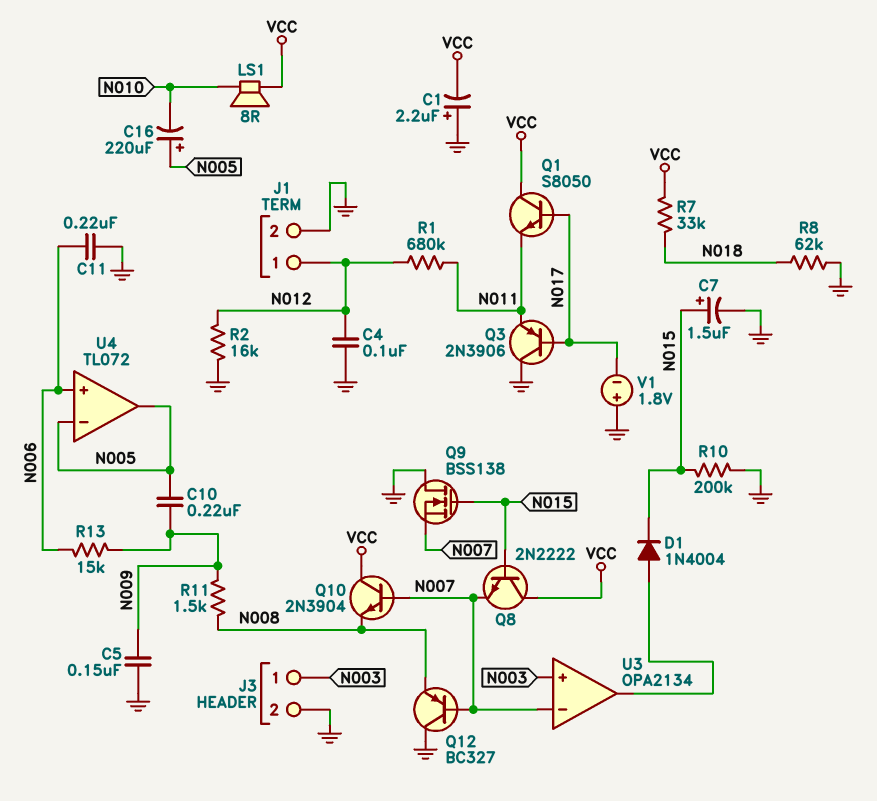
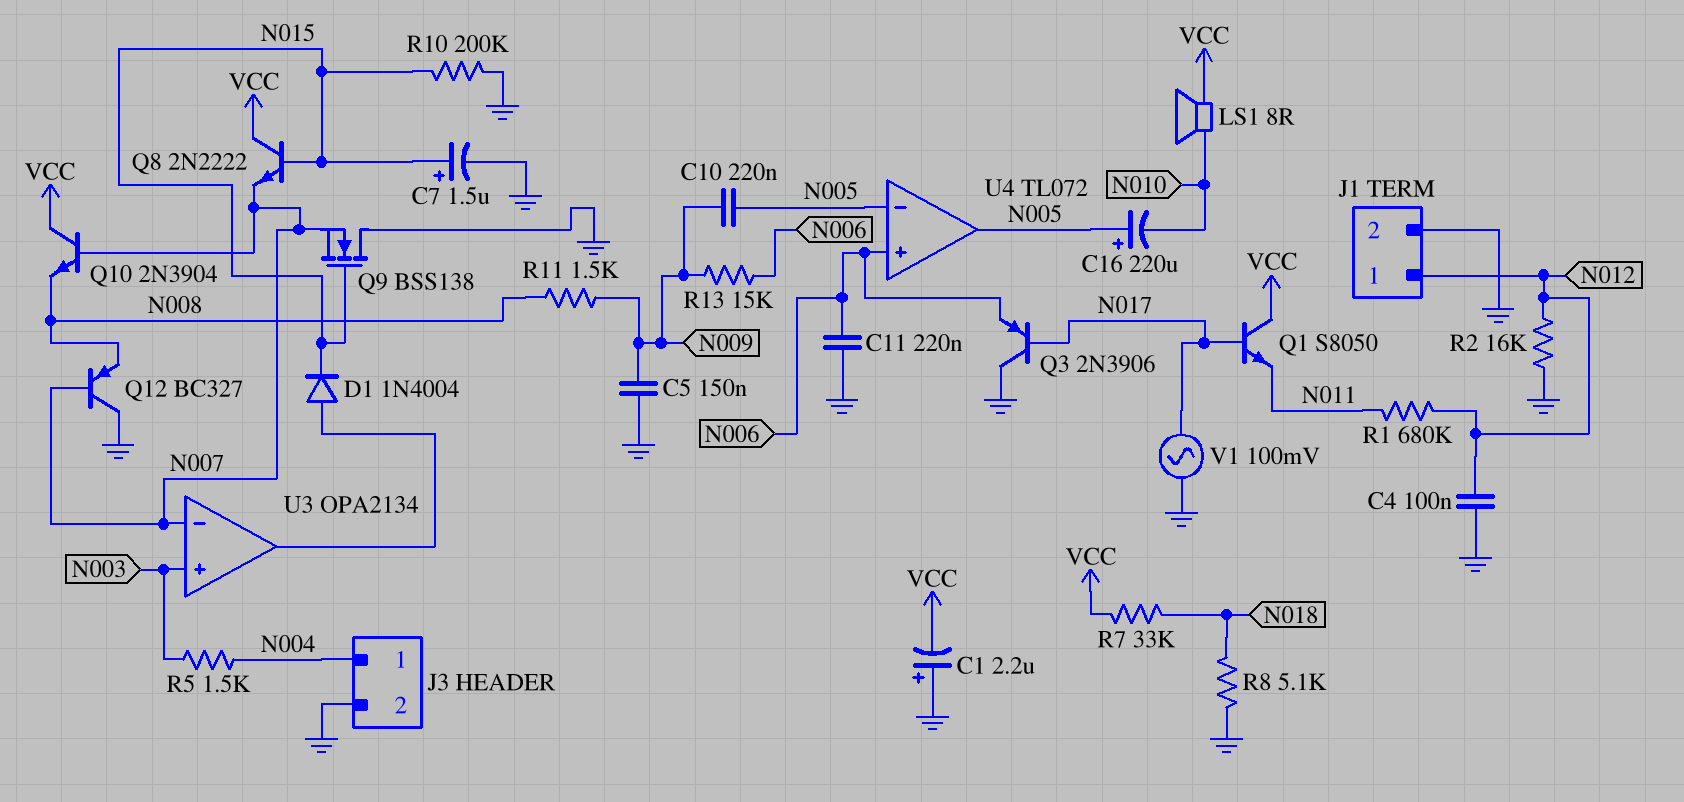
J3 pin 1: N003 -> N004
Q3: PNP 2N3906 (B N017, C GND, E N011) -> PNP 2N3906 (B N017, C GND, E N006)
R5: none -> 1.5k (N003, N004)
R8: 62k (GND, N018) -> 5.1k (GND, N018)
V1: 1.8V (plus GND, minus N017) -> AC 100mV (GND, N017)

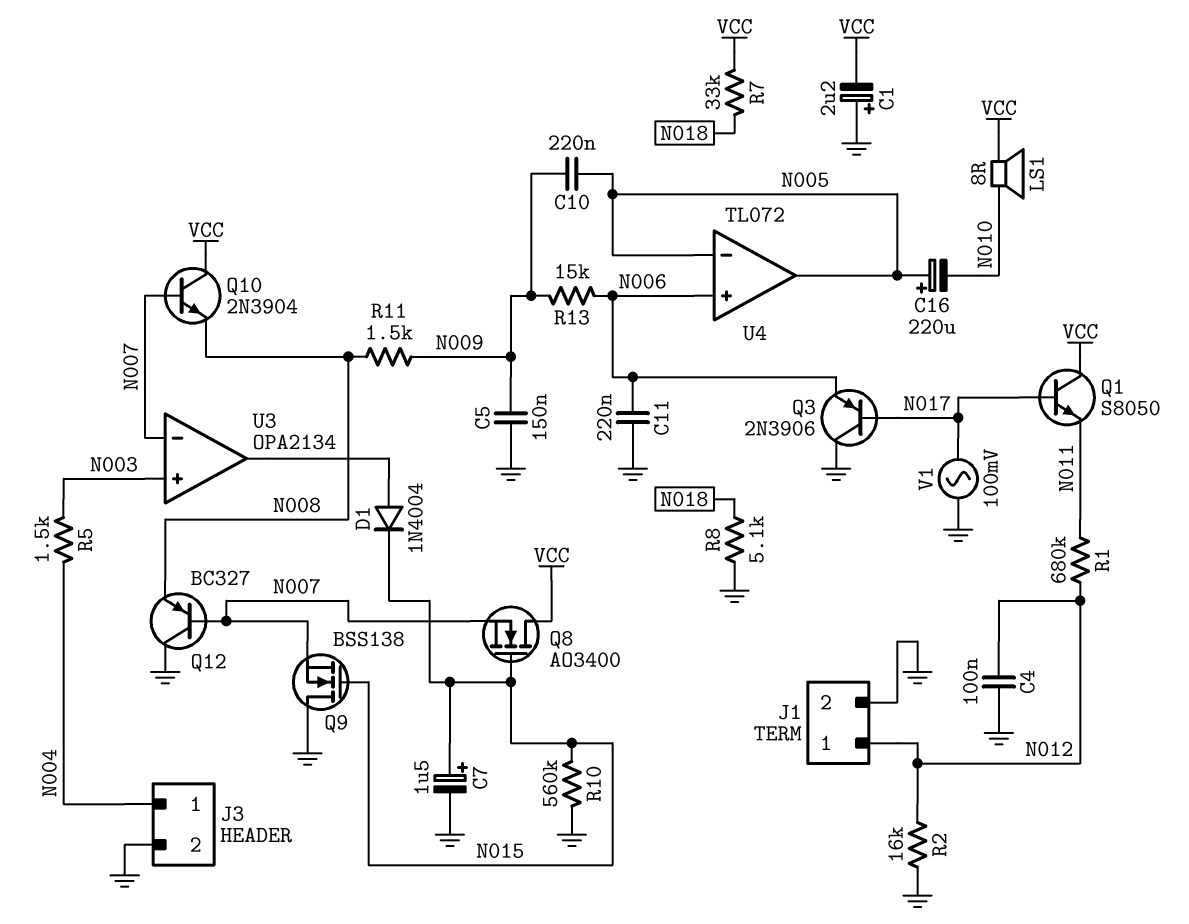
Q8: NPN 2N2222 (B N015, C VCC, E N007) -> NMOS AO3400 (G N015, D VCC, S N007)
R10: 200k (GND, N015) -> 560k (GND, N015)

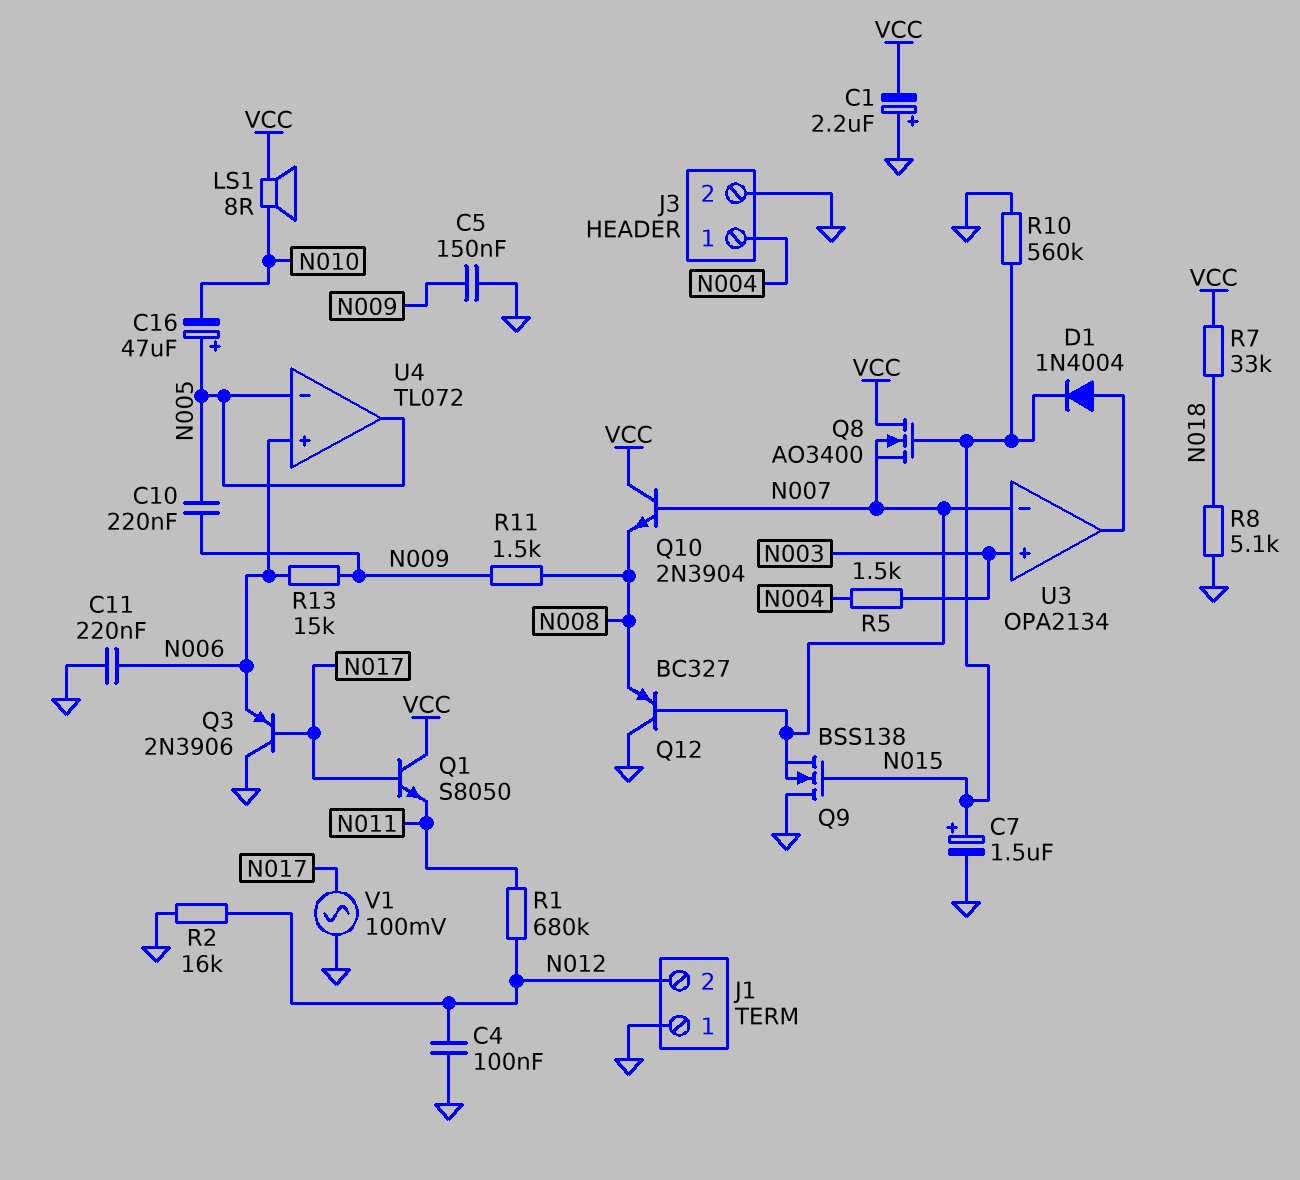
C16: 220uF (plus N005, minus N010) -> 47uF (plus N005, minus N010)
J1 pin 1: N012 -> GND
J1 pin 2: GND -> N012

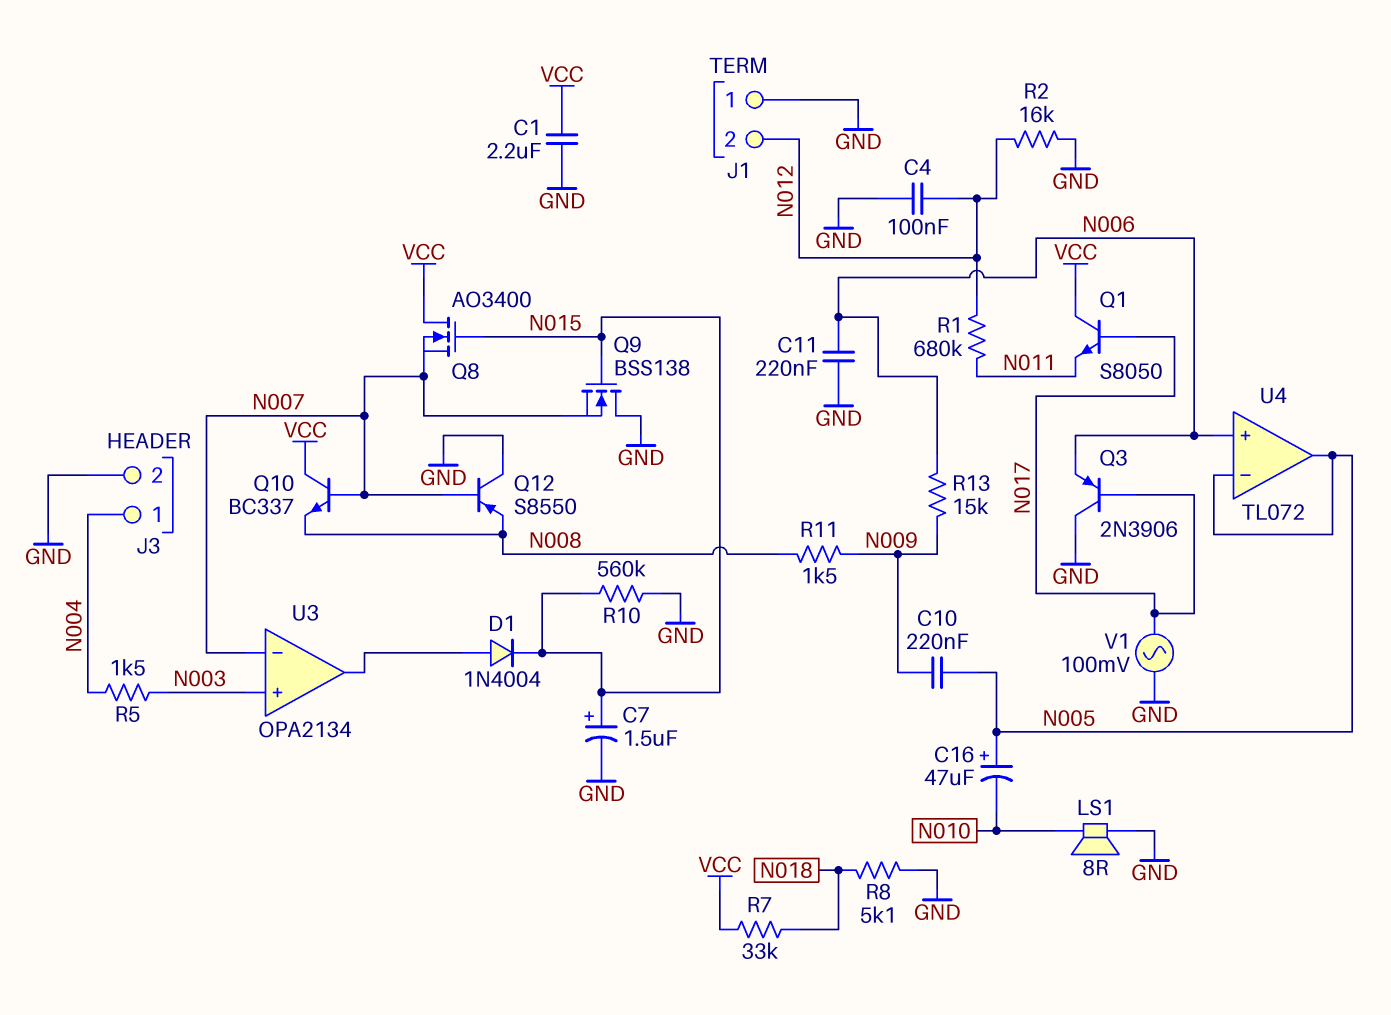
C1: 2.2uF (plus GND, minus VCC) -> 2.2uF (GND, VCC)
C5: 150nF (GND, N009) -> none
LS1: speaker 8R (N010, VCC) -> speaker 8R (GND, N010)
Q10: NPN 2N3904 (B N007, C VCC, E N008) -> NPN BC337 (B N007, C VCC, E N008)
Q12: PNP BC327 (B N007, C GND, E N008) -> PNP S8550 (B N007, C GND, E N008)

